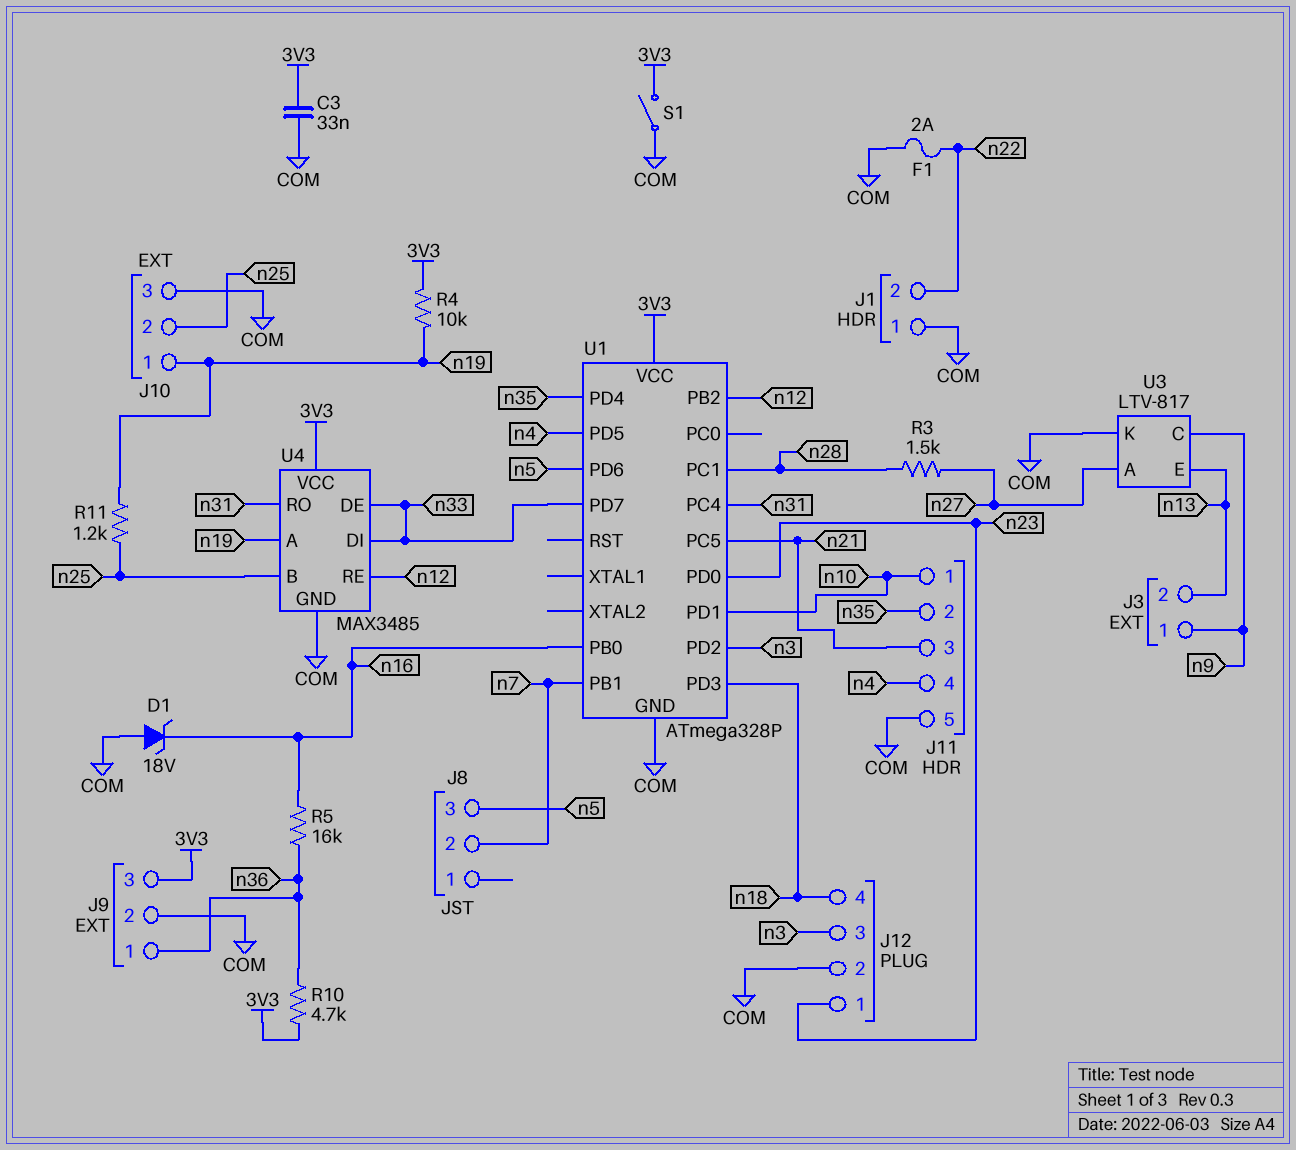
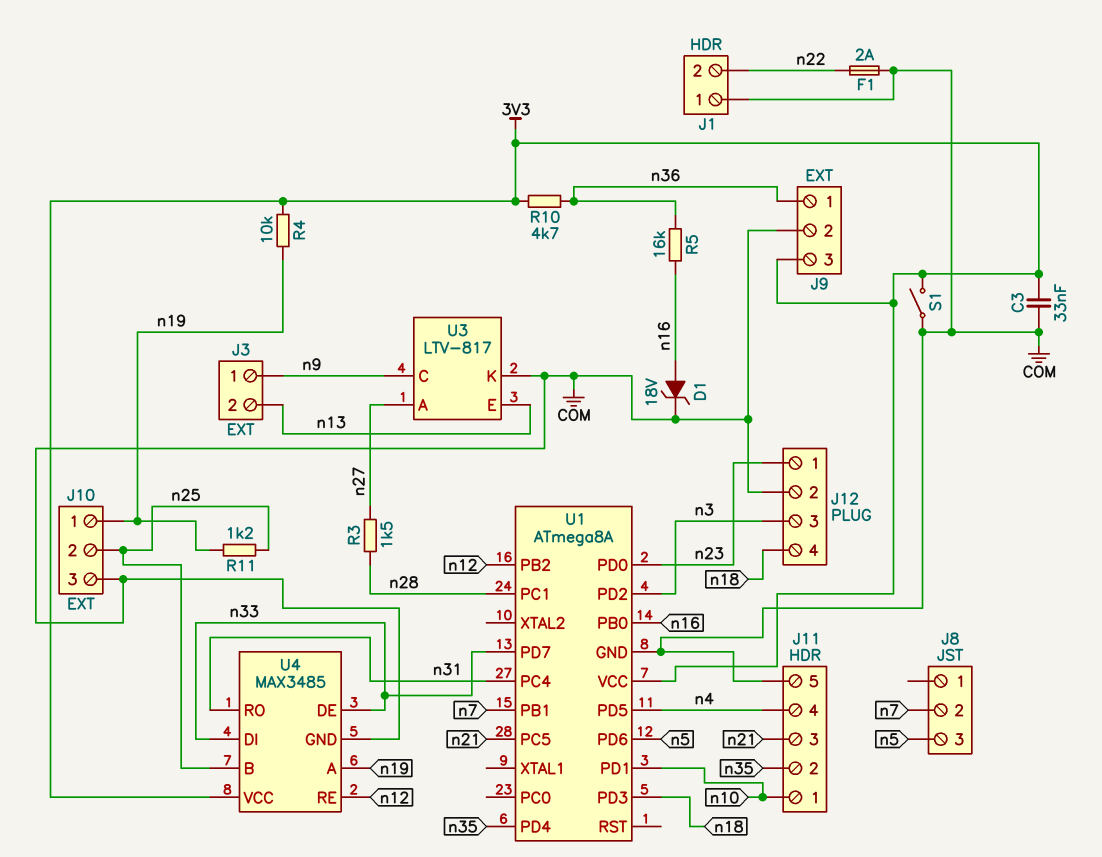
D1: zener 18V (A COM, K n16) -> zener 18V (A n16, K COM)
U1: ATmega328P -> ATmega8A

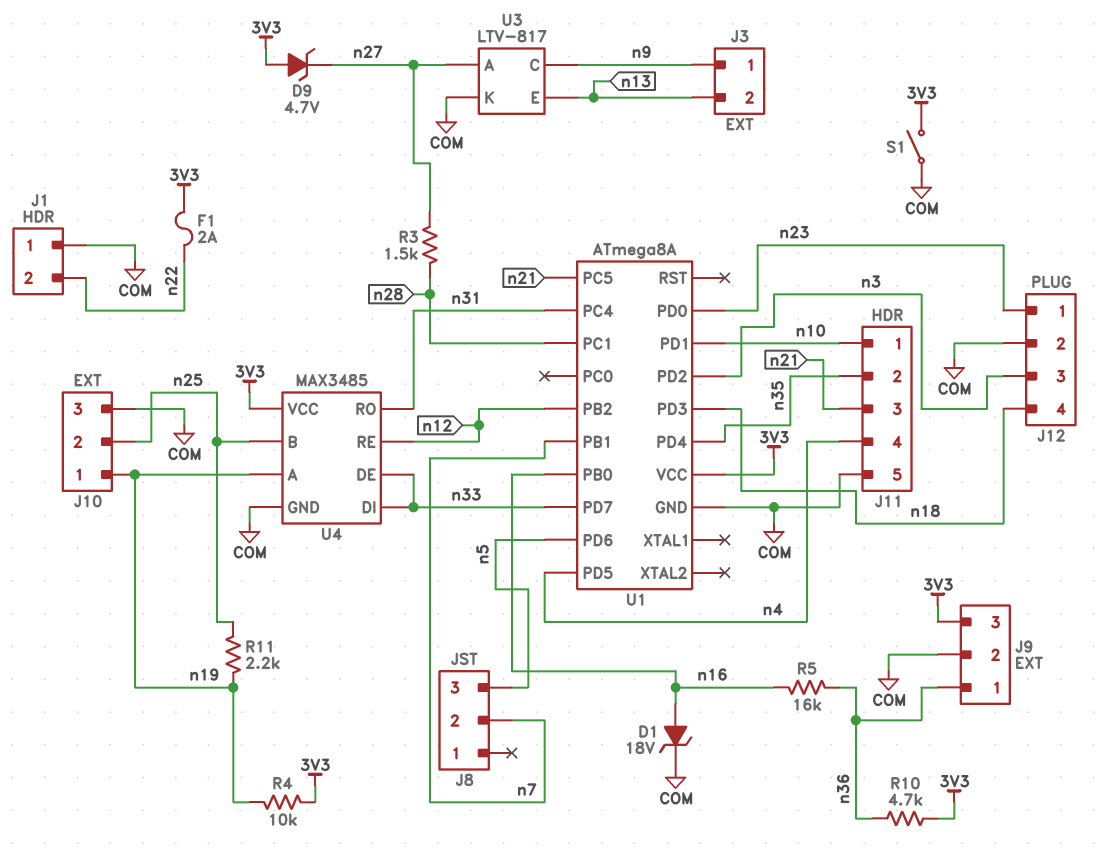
C3: 33nF (3V3, COM) -> none
D9: none -> zener 4.7V (A 3V3, K n27)
F1: 2A (COM, n22) -> 2A (3V3, n22)
R11: 1.2k (n19, n25) -> 2.2k (n19, n25)

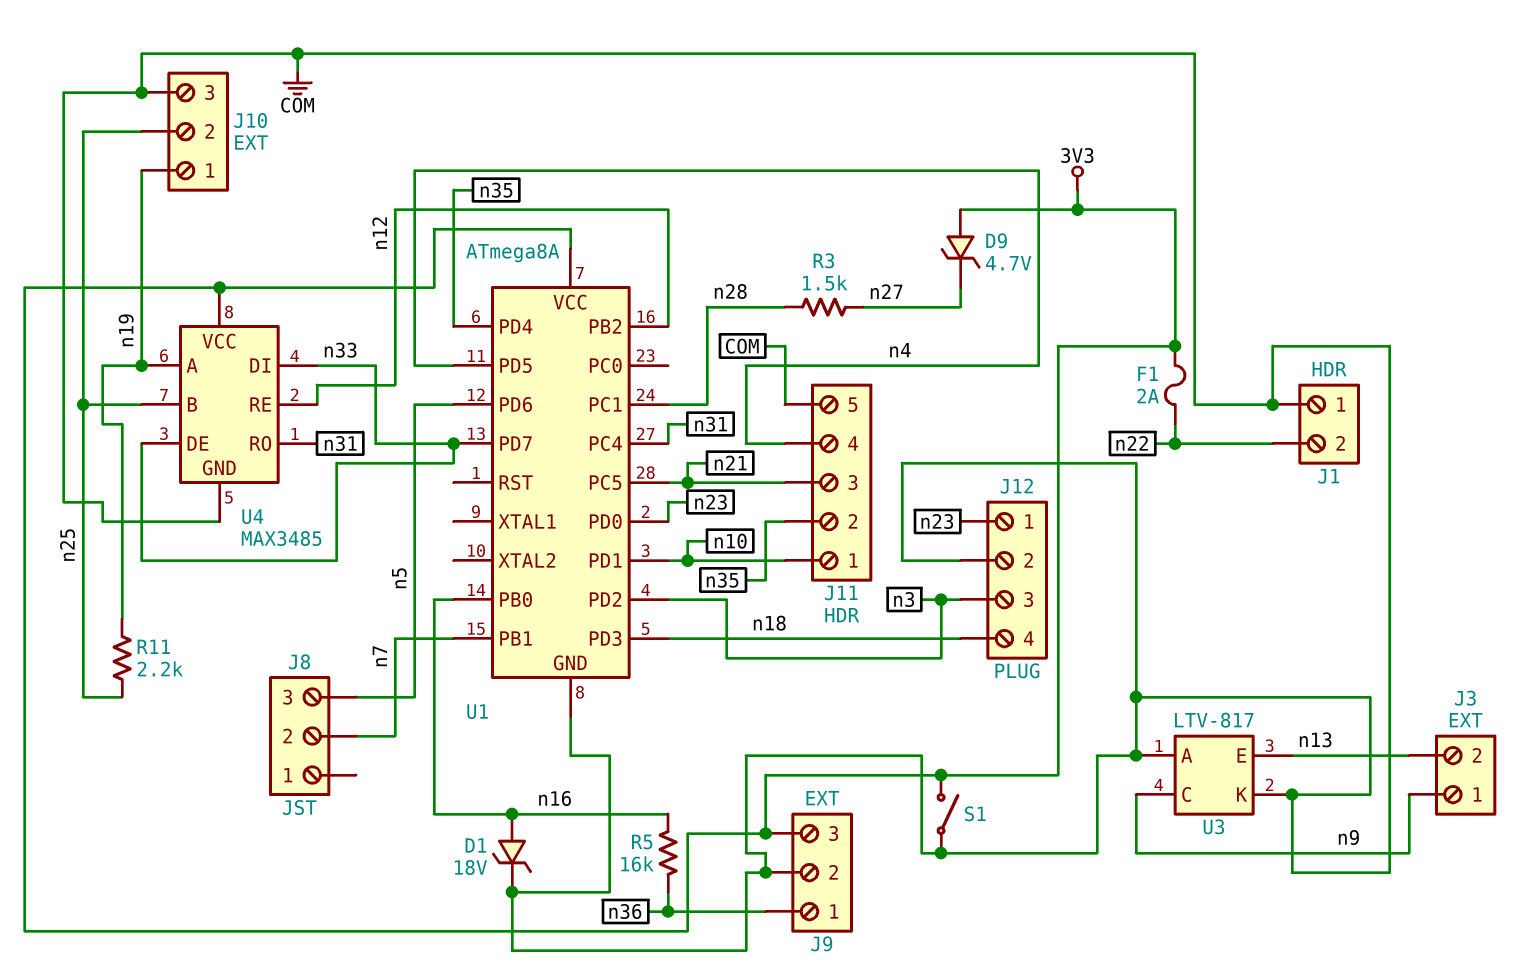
R4: 10k (3V3, n19) -> none
R10: 4.7k (3V3, n36) -> none
U3 pin A: n27 -> COM

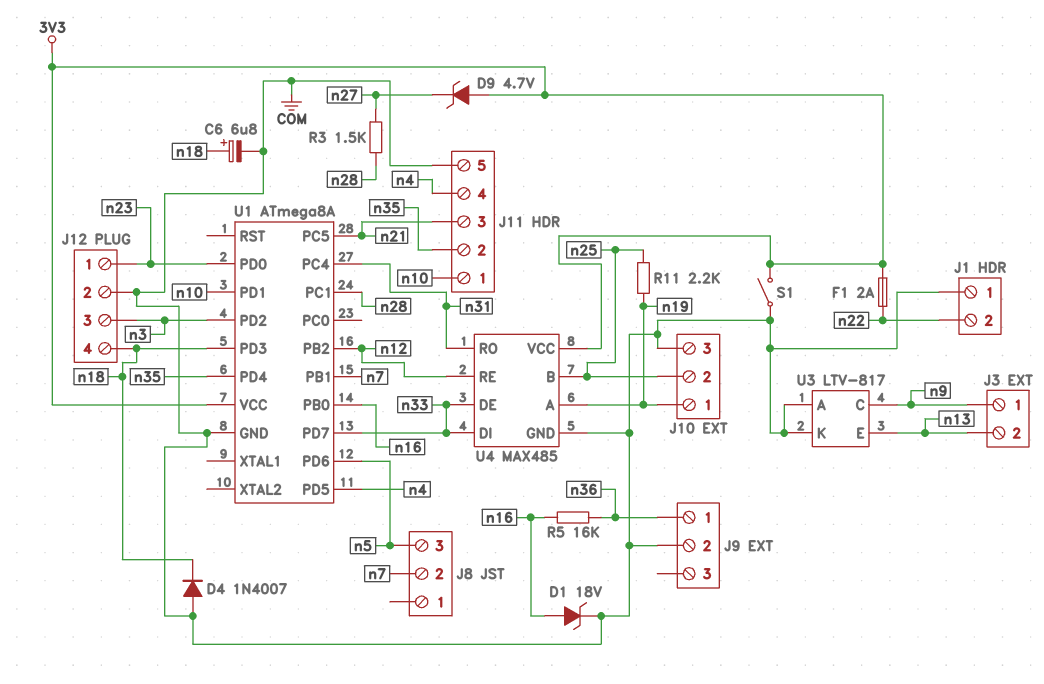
C6: none -> 6.8uF (plus n18, minus COM)
D4: none -> diode 1N4007 (A COM, K n18)
J9 pin 3: 3V3 -> none
U4: MAX3485 -> MAX485

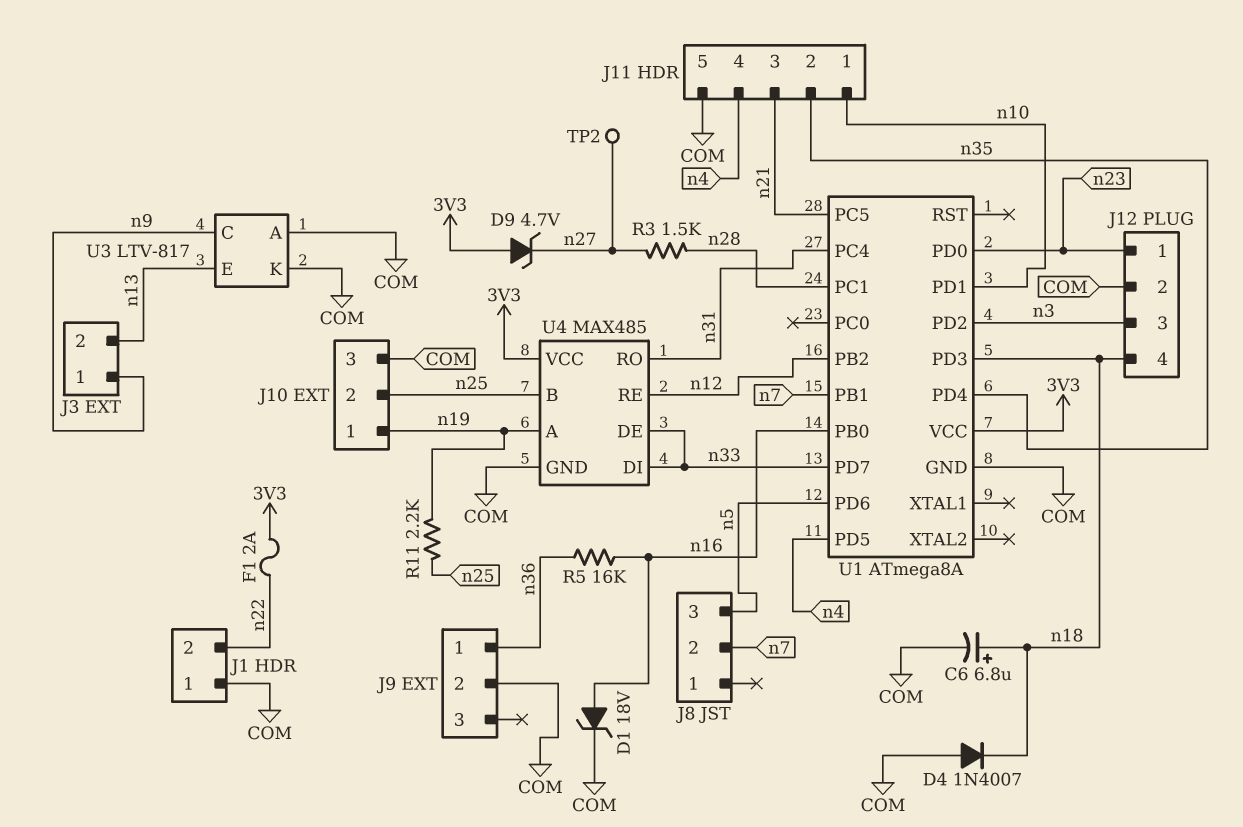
S1: switch (3V3, COM) -> none
TP2: none -> test point (n27)

